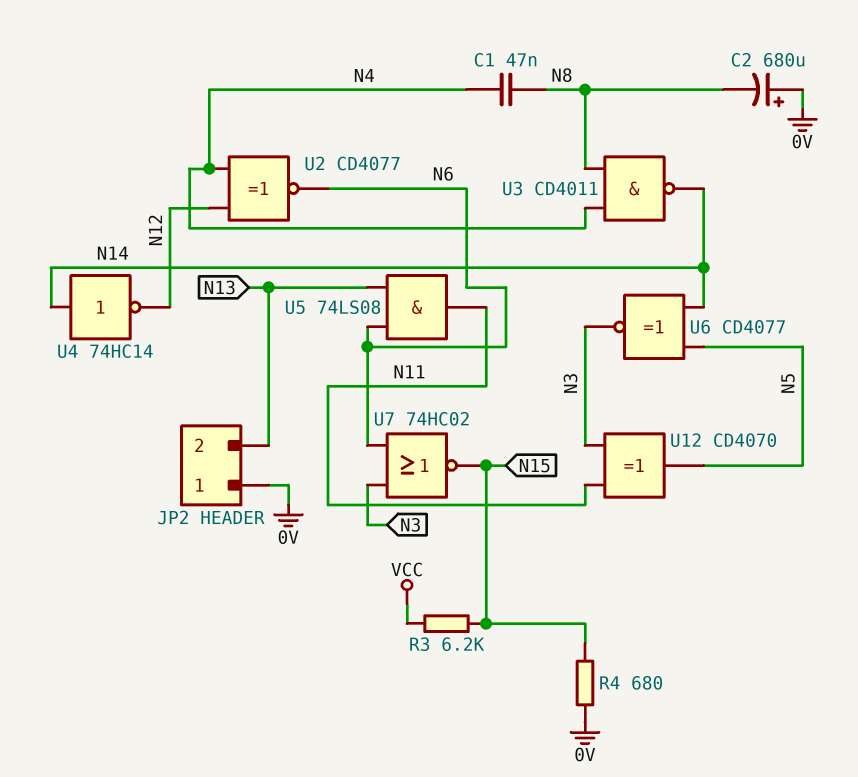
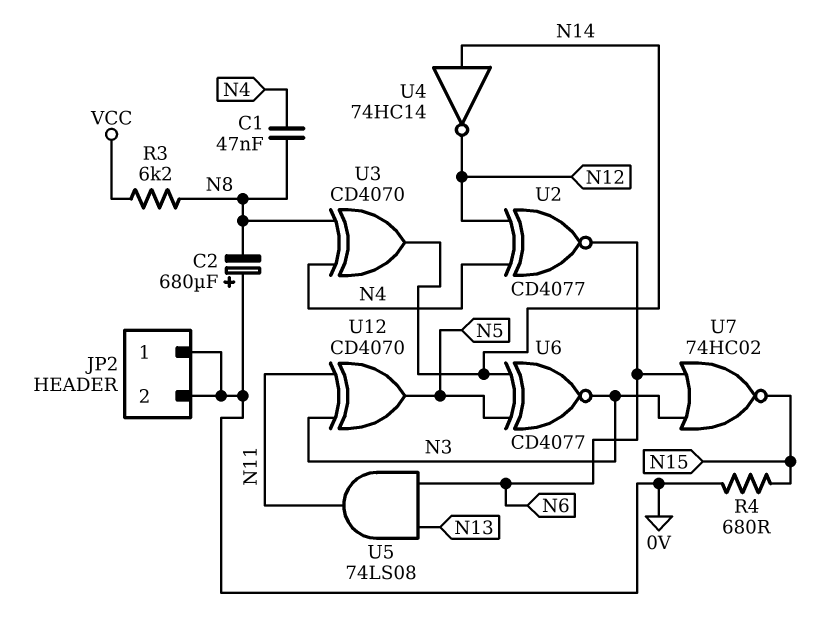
JP2 pin 2: N13 -> 0V
R3: 6.2k (N15, VCC) -> 6.2k (N8, VCC)
U3: NAND CD4011 (in N4, in N8, out N14) -> XOR CD4070 (in N4, in N8, out N14)

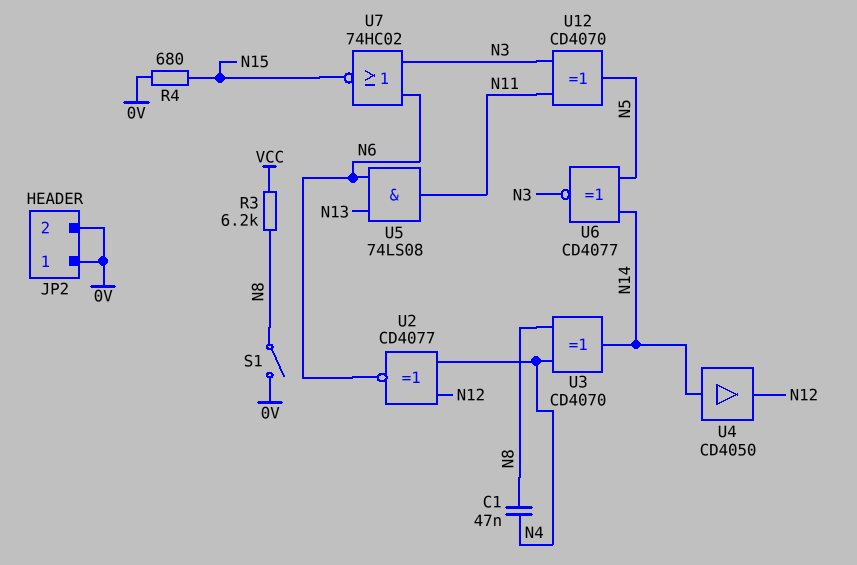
C2: 680uF (plus 0V, minus N8) -> none
S1: none -> switch (0V, N8)
U4: NOT 74HC14 (in N14, out N12) -> buffer CD4050 (in N14, out N12)

